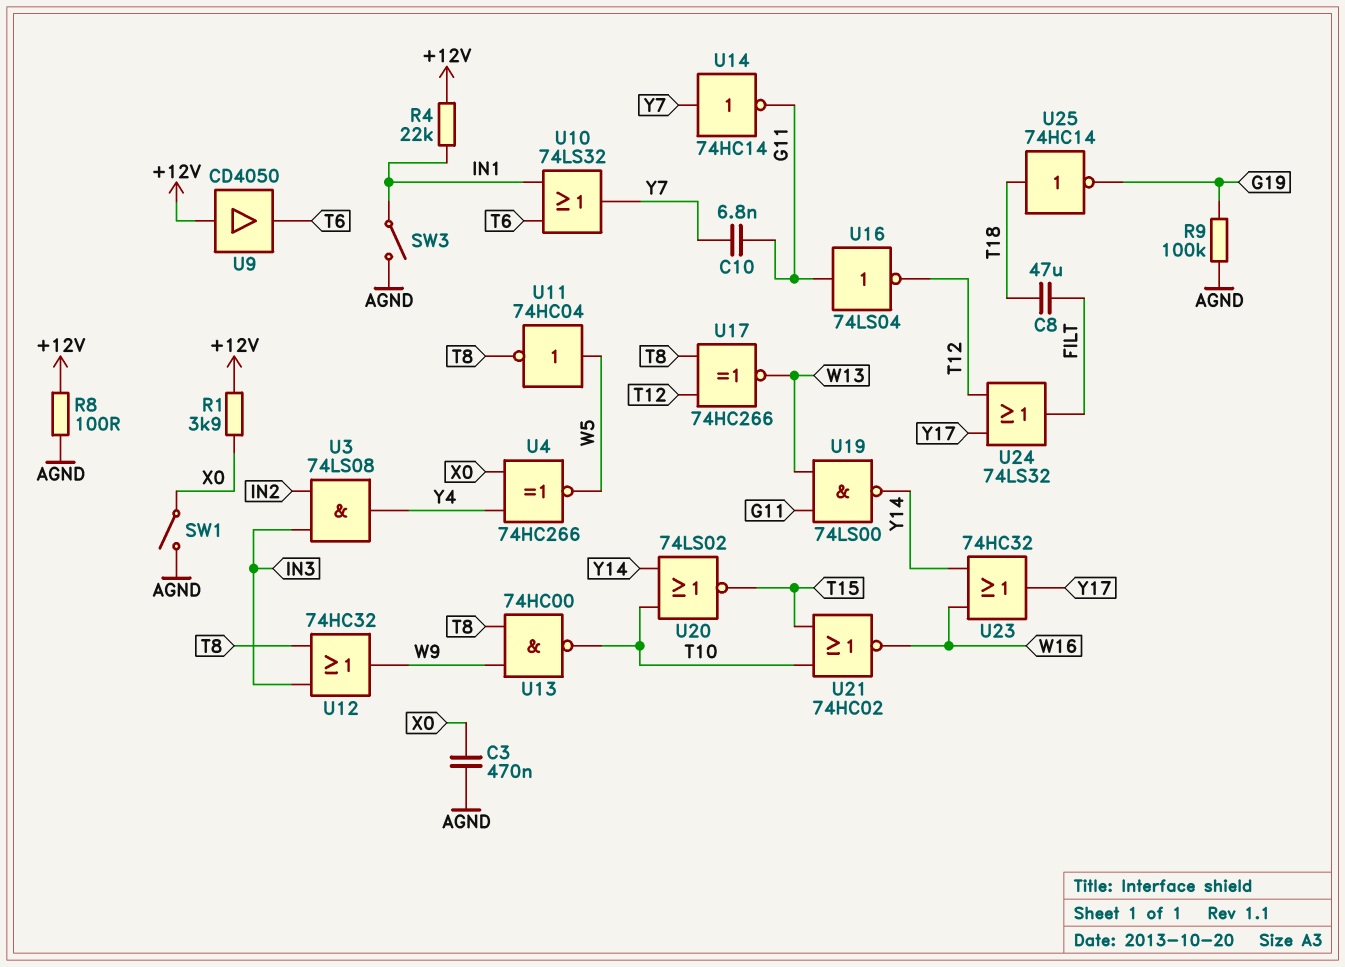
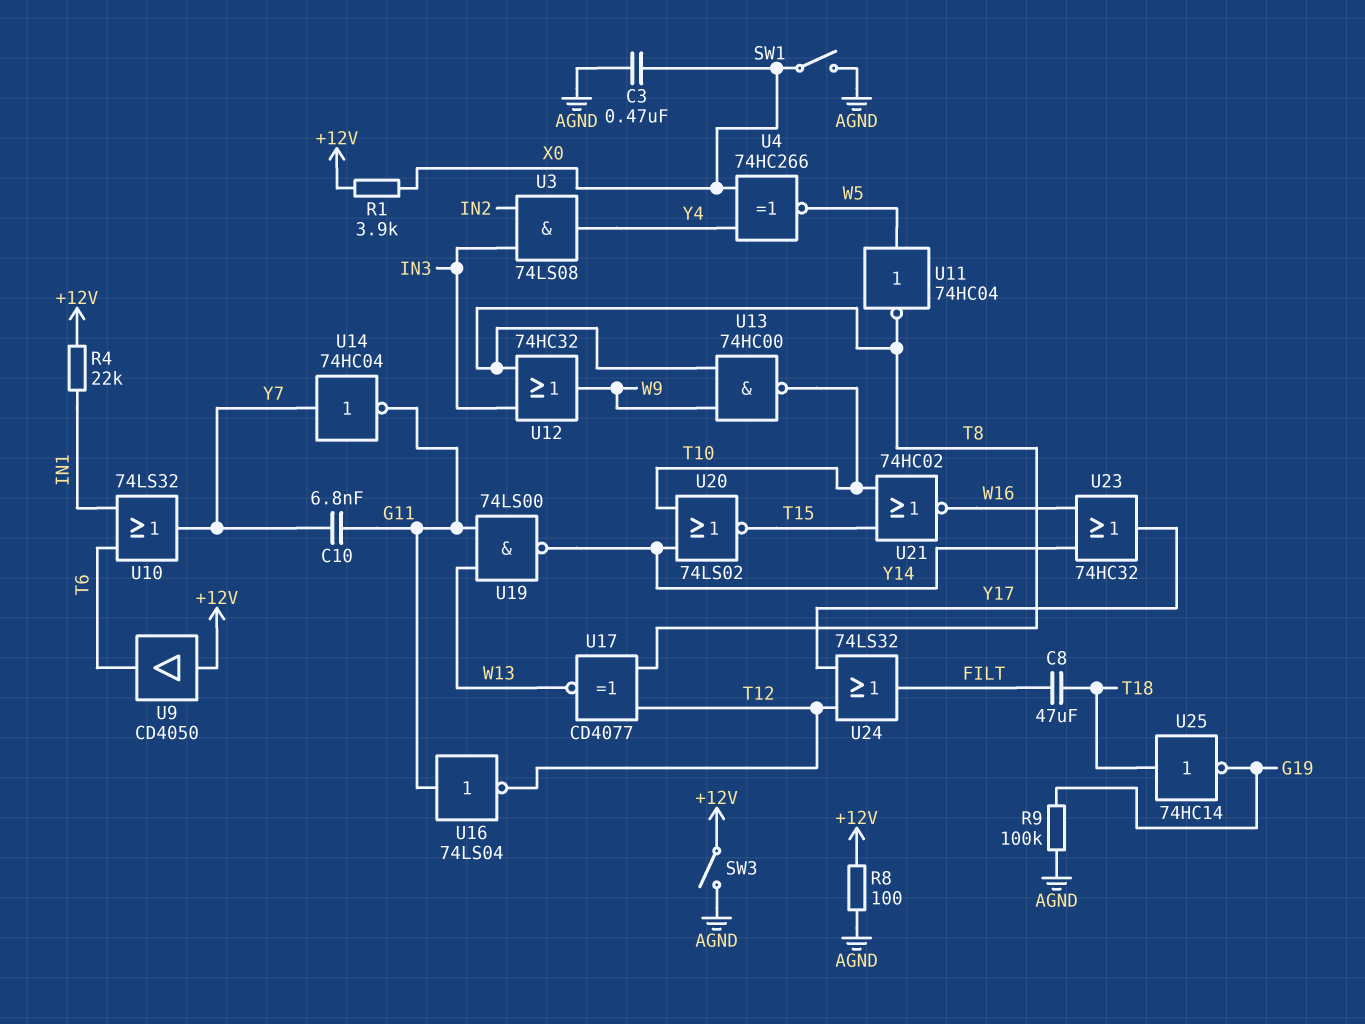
SW3: switch (AGND, IN1) -> switch (+12V, AGND)
U14: NOT 74HC14 (in Y7, out G11) -> NOT 74HC04 (in Y7, out G11)
U17: XNOR 74HC266 (in T8, in T12, out W13) -> XNOR CD4077 (in T8, in T12, out W13)

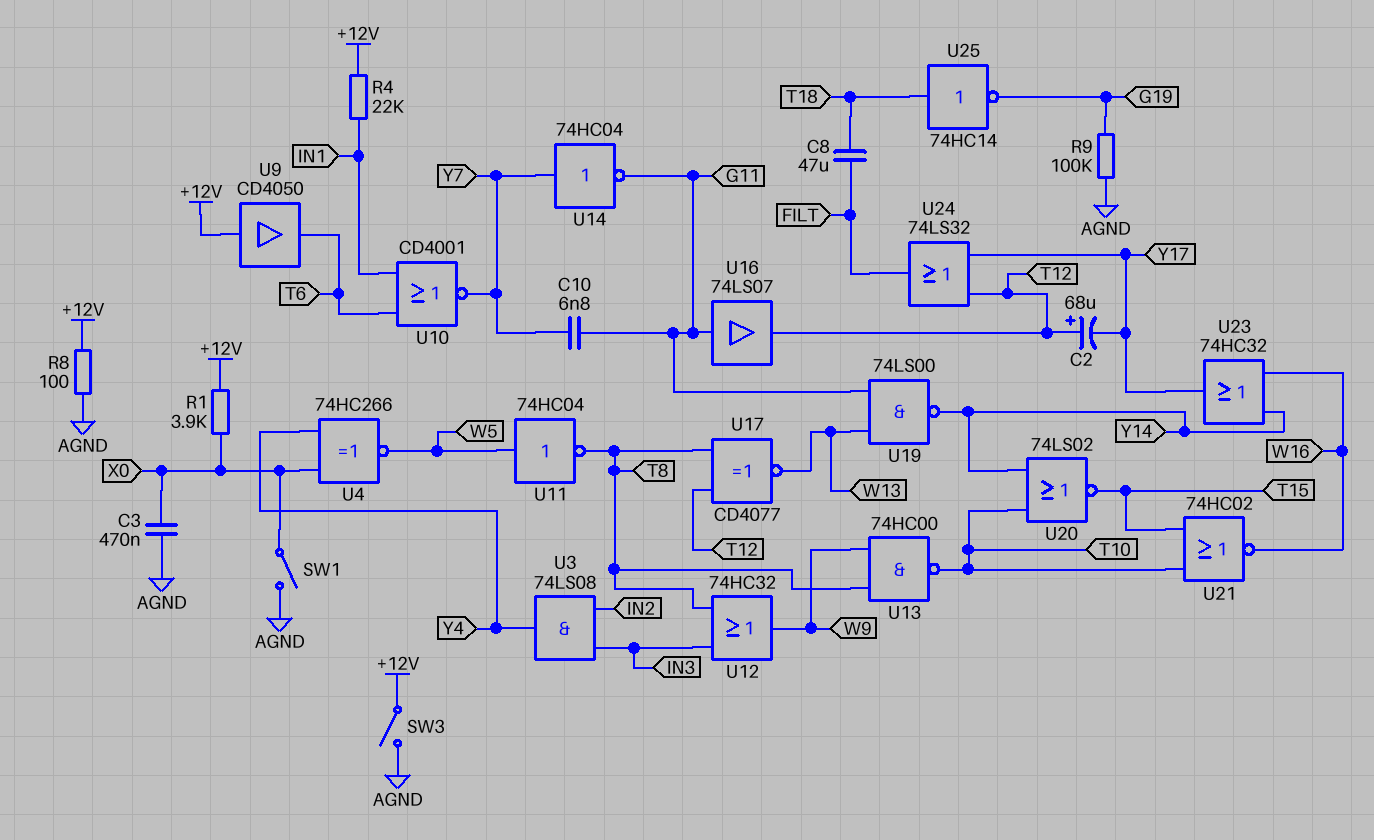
C2: none -> 68uF (plus T12, minus Y17)
U10: OR 74LS32 (in IN1, in T6, out Y7) -> NOR CD4001 (in IN1, in T6, out Y7)
U16: NOT 74LS04 (in G11, out T12) -> buffer 74LS07 (in G11, out T12)

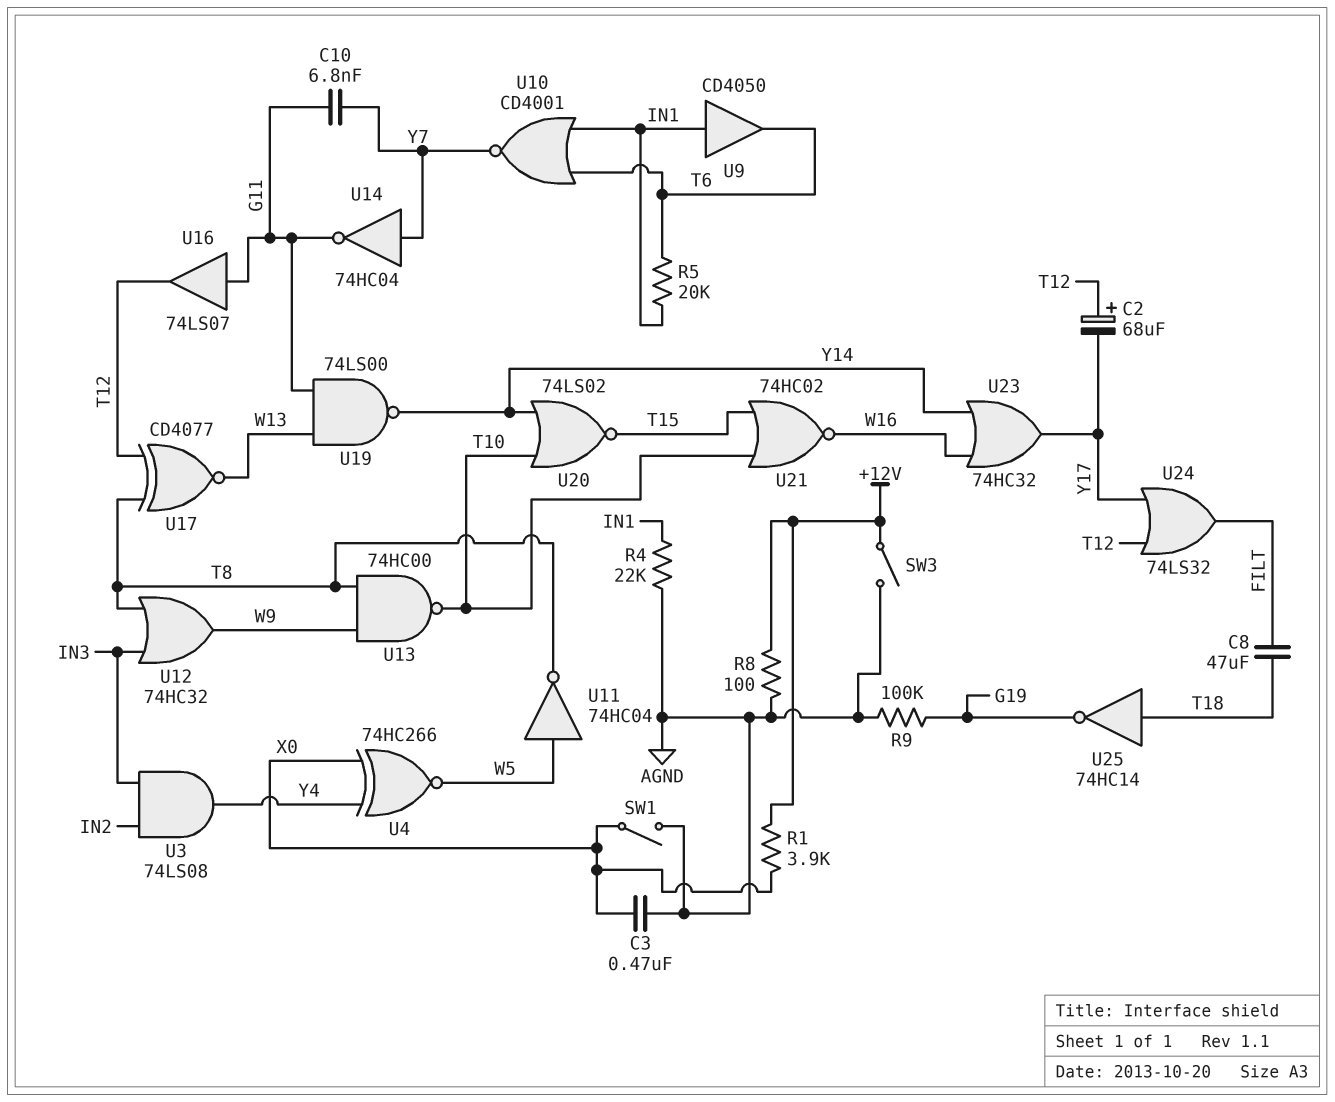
R4: 22k (+12V, IN1) -> 22k (AGND, IN1)
R5: none -> 20k (IN1, T6)
U9: buffer CD4050 (in +12V, out T6) -> buffer CD4050 (in IN1, out T6)

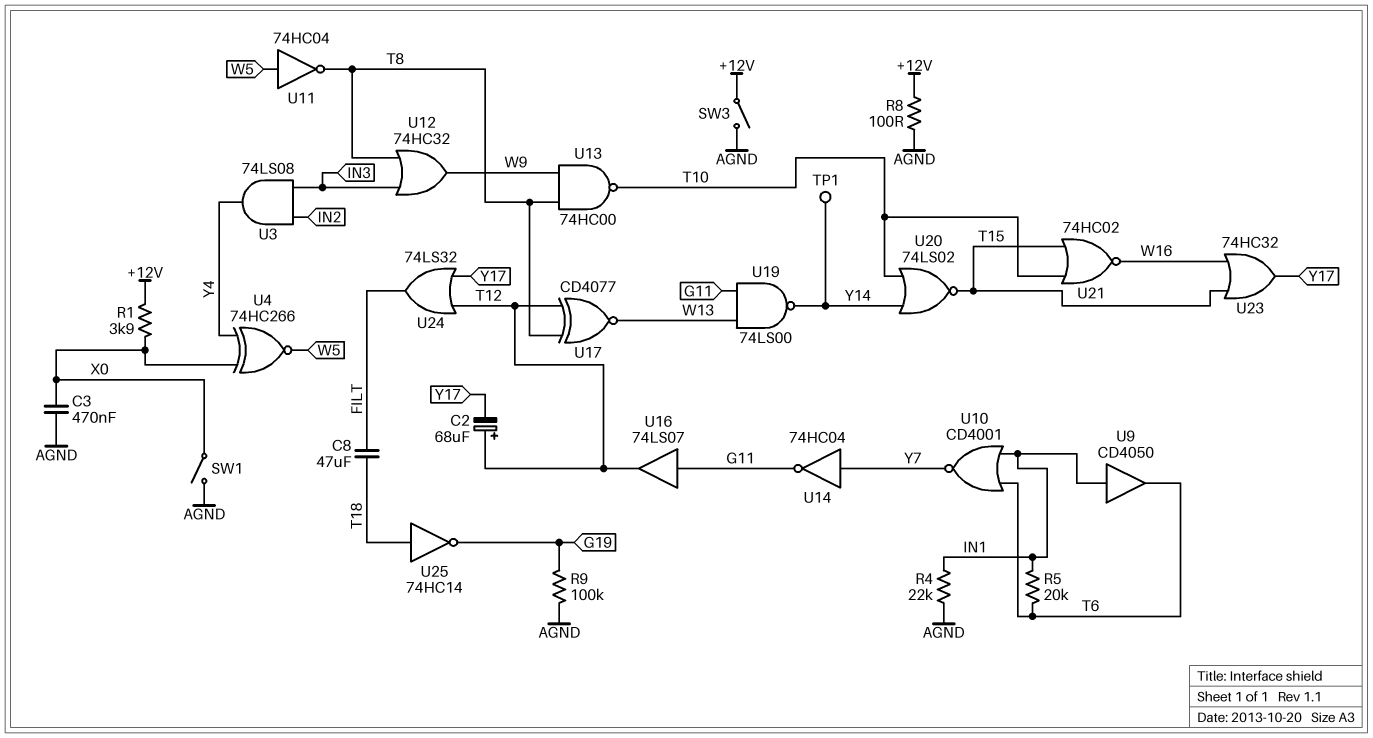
C10: 6.8nF (G11, Y7) -> none
TP1: none -> test point (Y14)
U23: OR 74HC32 (in W16, in Y14, out Y17) -> OR 74HC32 (in T15, in W16, out Y17)

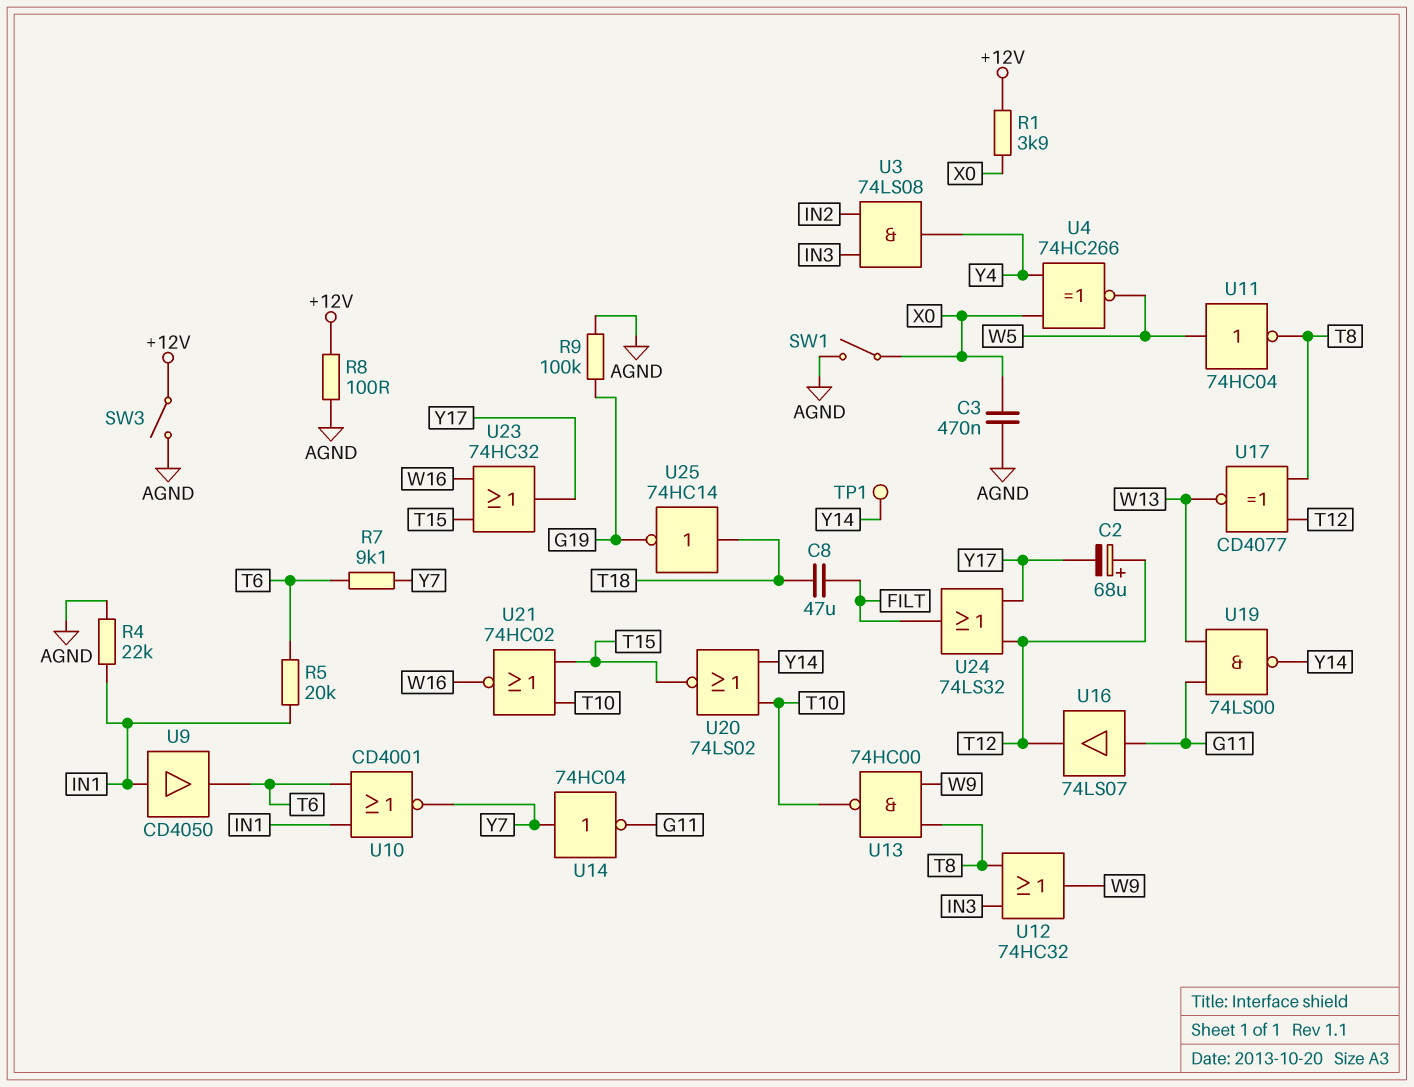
R7: none -> 9.1k (T6, Y7)

